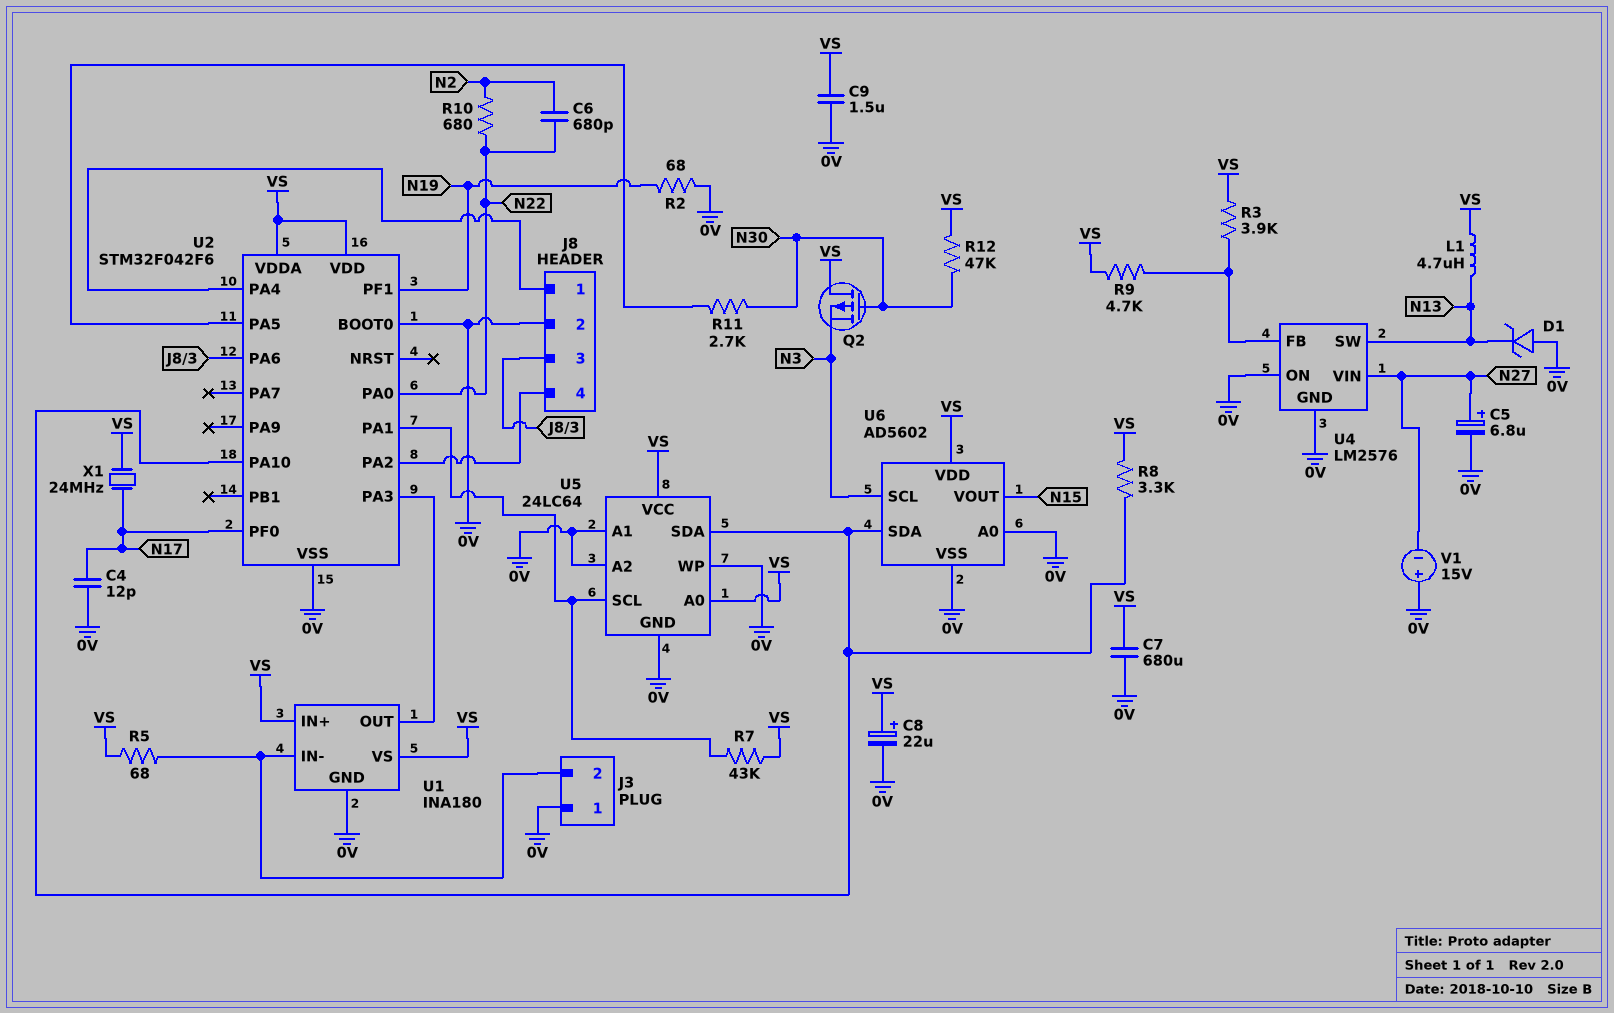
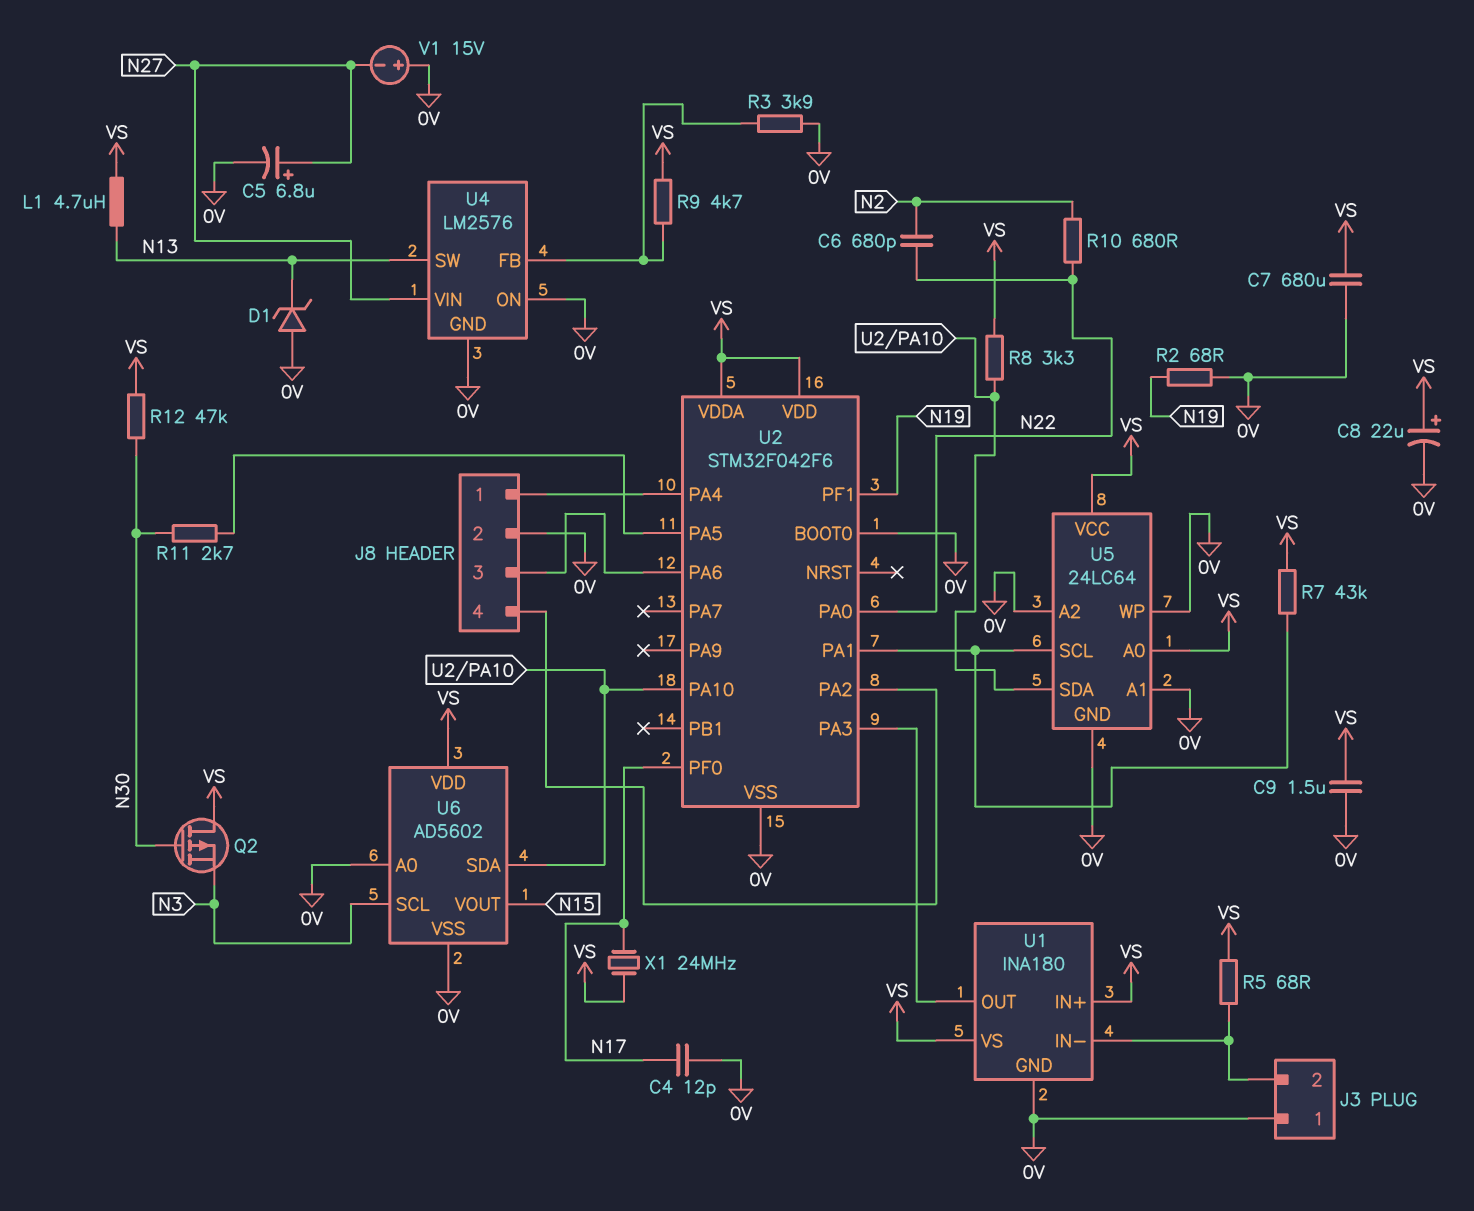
R3: 3.9k (U4/FB, VS) -> 3.9k (0V, U4/FB)

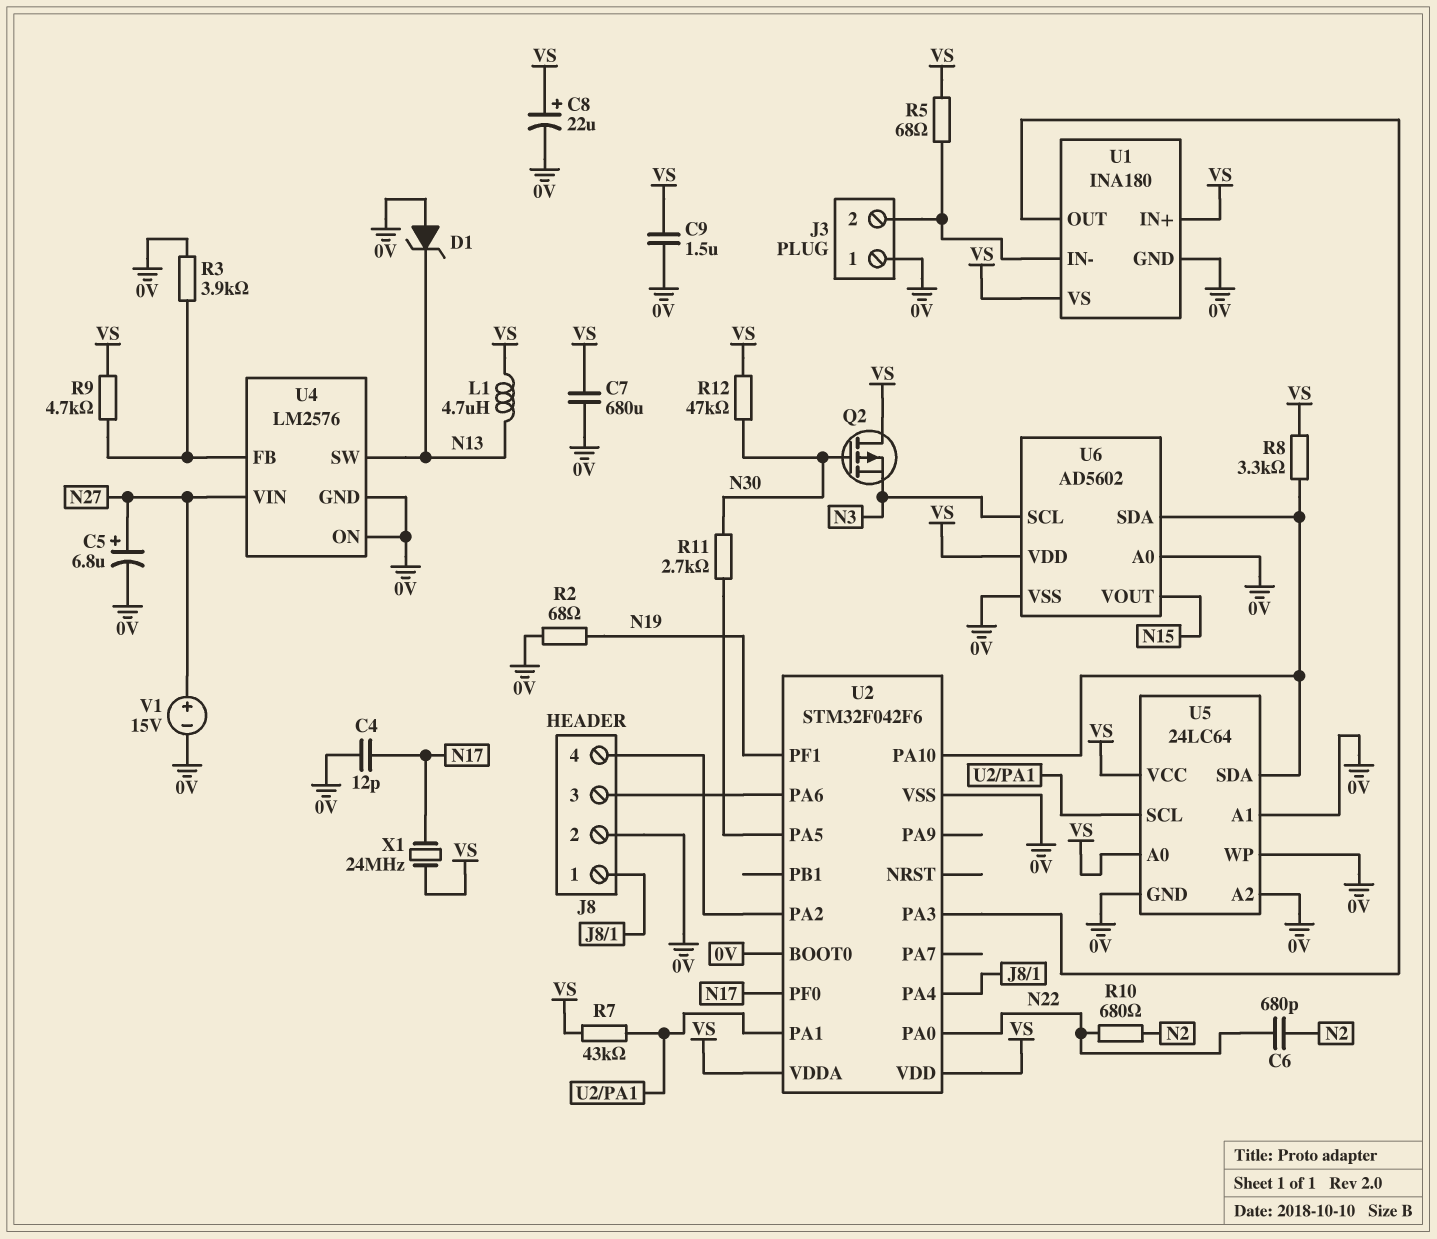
V1: 15V (plus 0V, minus N27) -> 15V (plus N27, minus 0V)

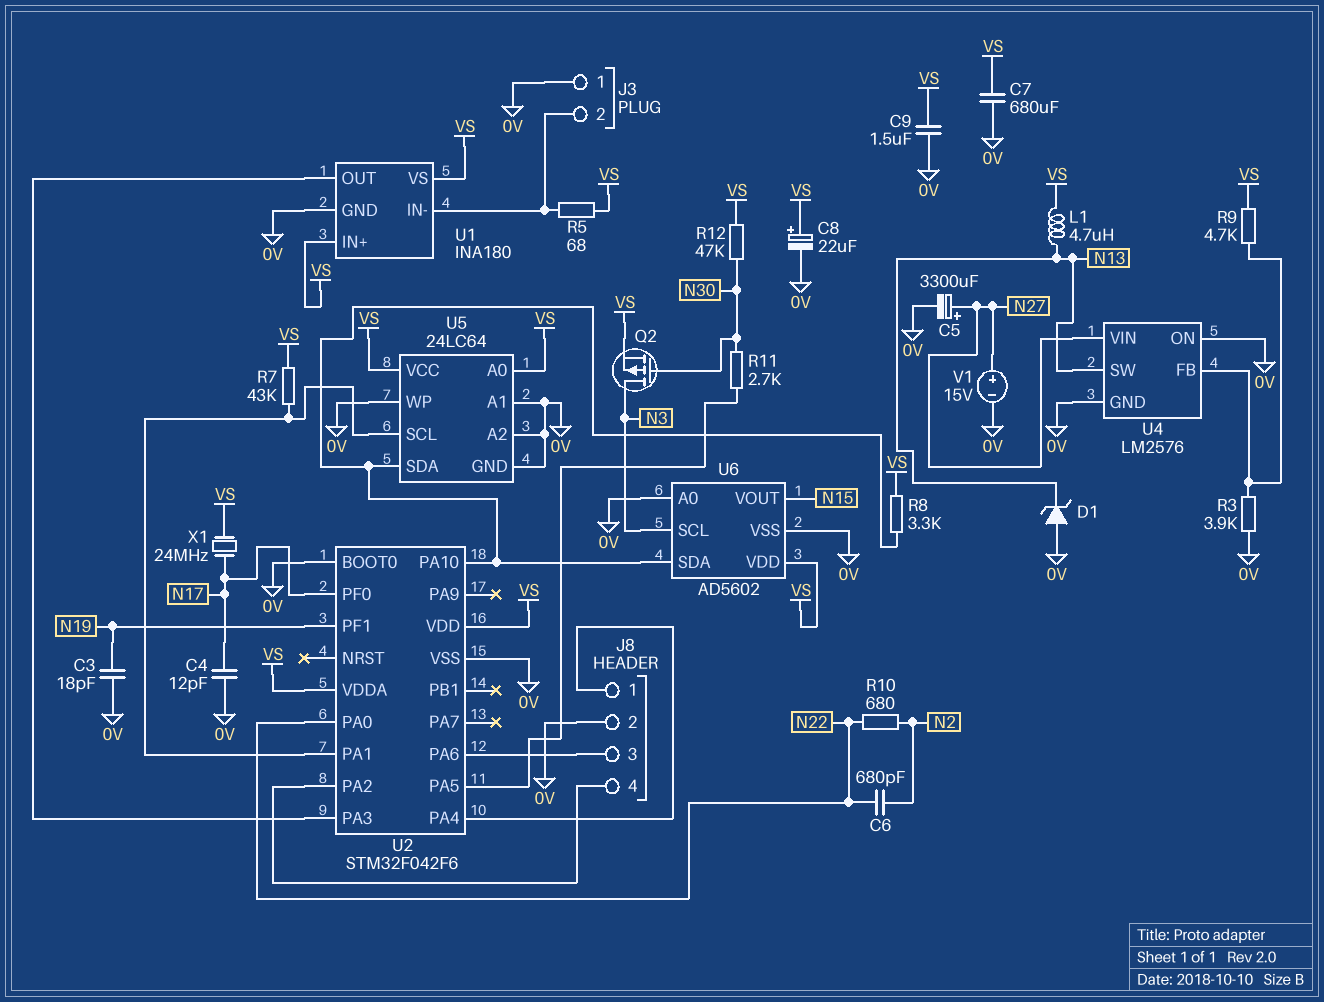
C3: none -> 18pF (0V, N19)
C5: 6.8uF (plus N27, minus 0V) -> 3300uF (plus N27, minus 0V)
Q2: PMOS (G N30, D VS, S N3) -> PMOS (G N30, D N3, S VS)
R2: 68 (0V, N19) -> none

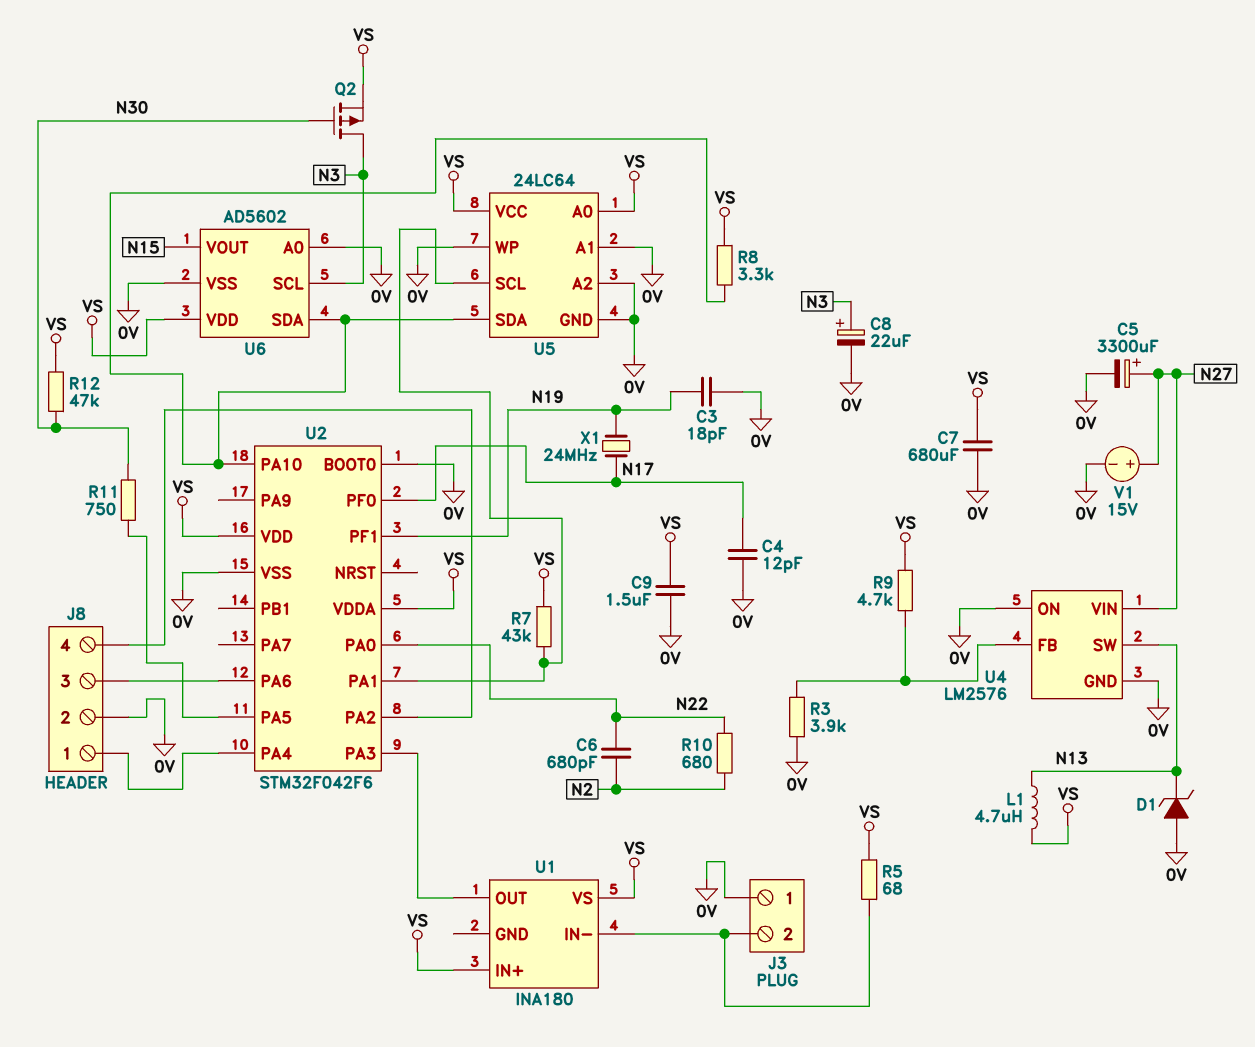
C8: 22uF (plus VS, minus 0V) -> 22uF (plus N3, minus 0V)
R11: 2.7k (N30, U2/PA5) -> 750 (N30, U2/PA5)
U1 pin GND: 0V -> none
X1: 24MHz (N17, VS) -> 24MHz (N17, N19)

